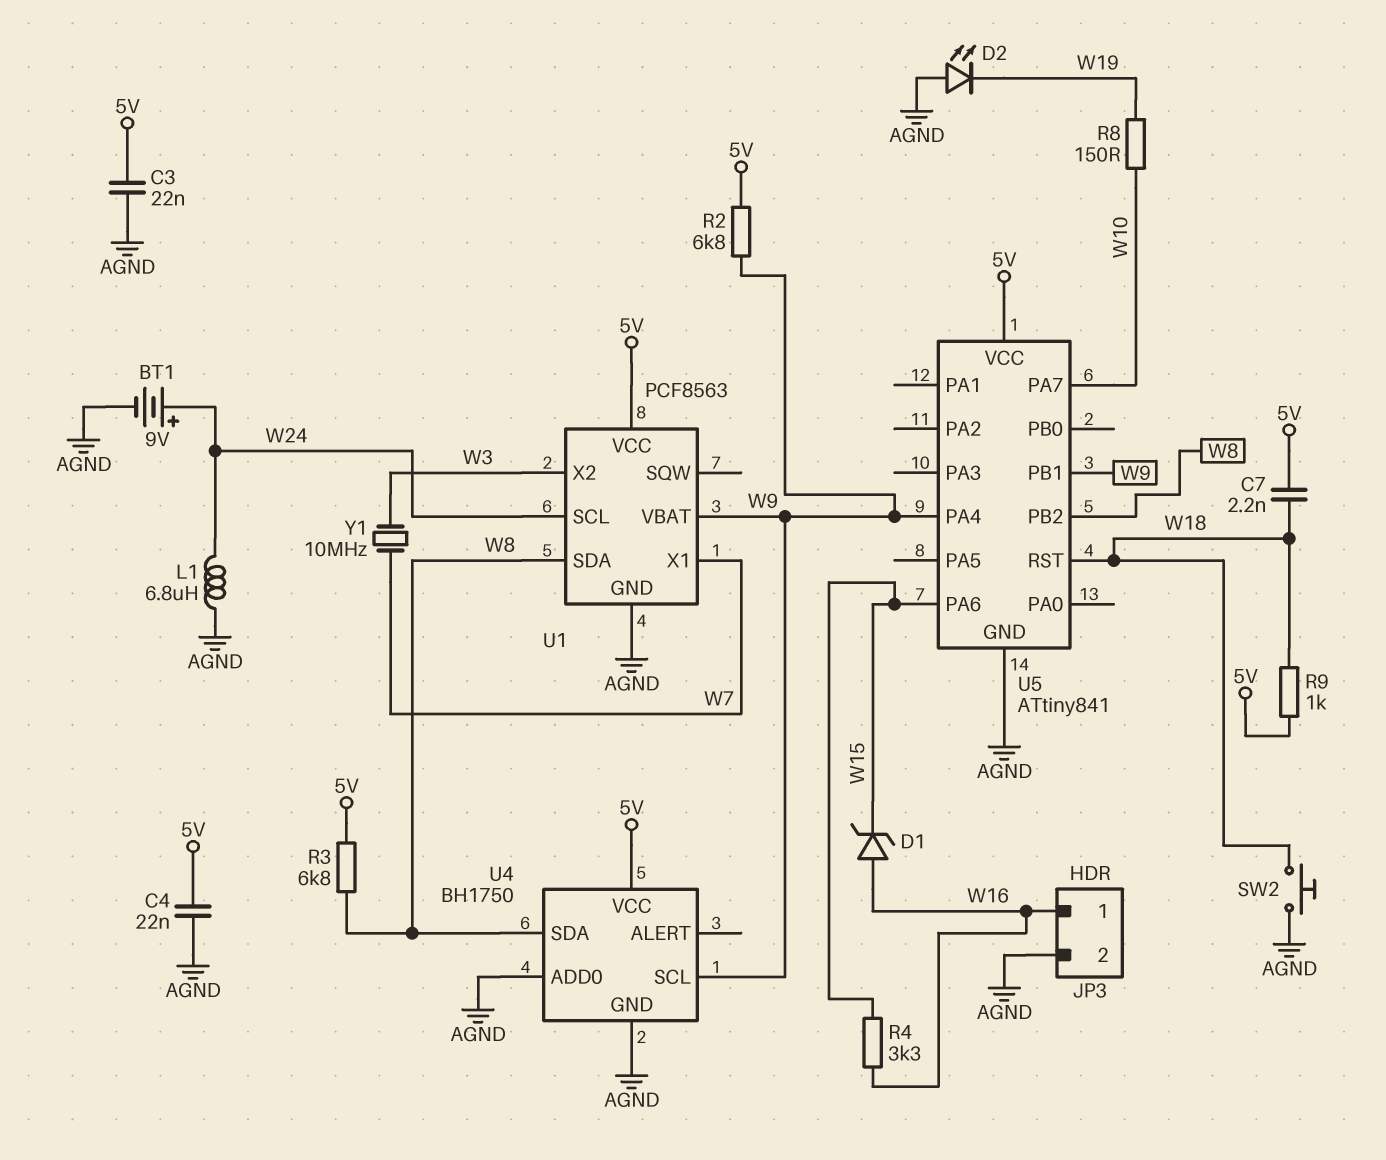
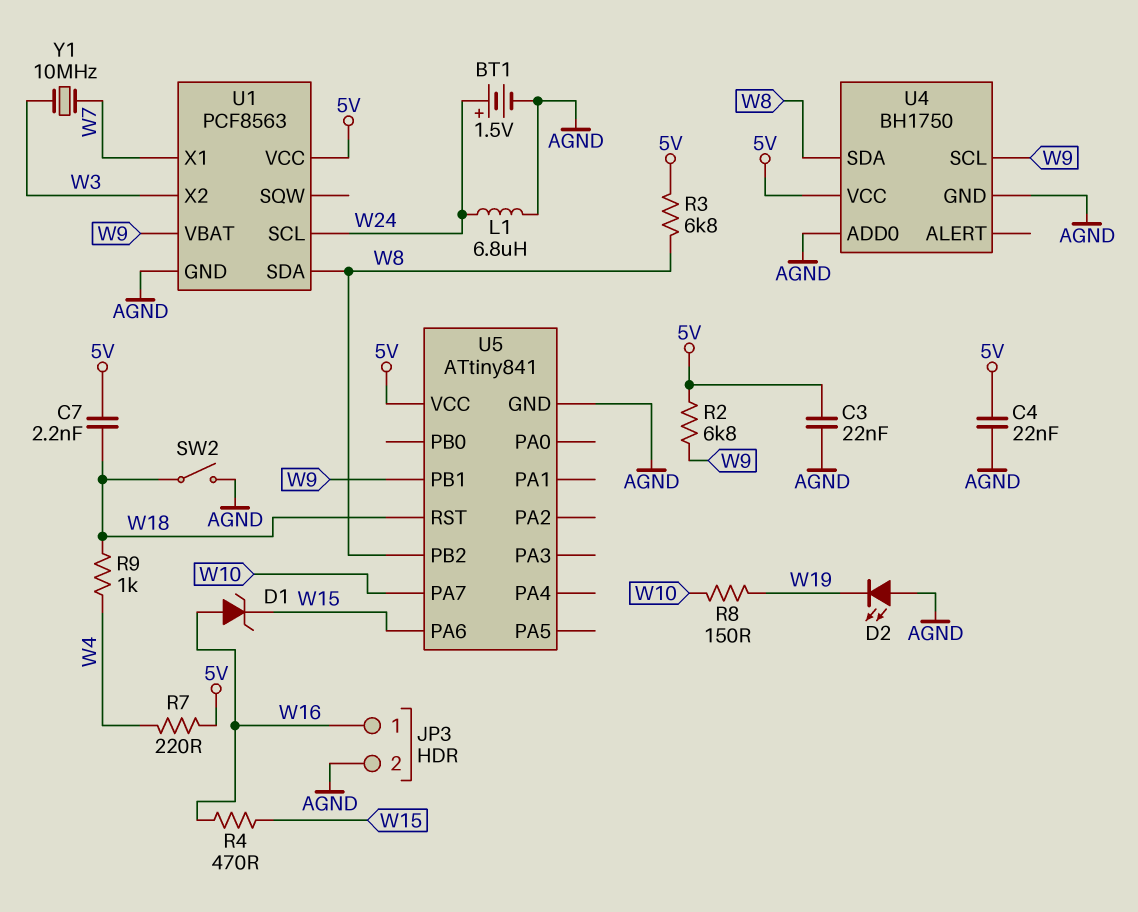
BT1: 9V (plus W24, minus AGND) -> 1.5V (plus W24, minus AGND)
R4: 3.3k (W15, W16) -> 470 (W15, W16)
R7: none -> 220 (5V, W4)
R9: 1k (5V, W18) -> 1k (W4, W18)
SW2: button (AGND, W18) -> switch (AGND, W18)
U5 pin PA4: W9 -> none

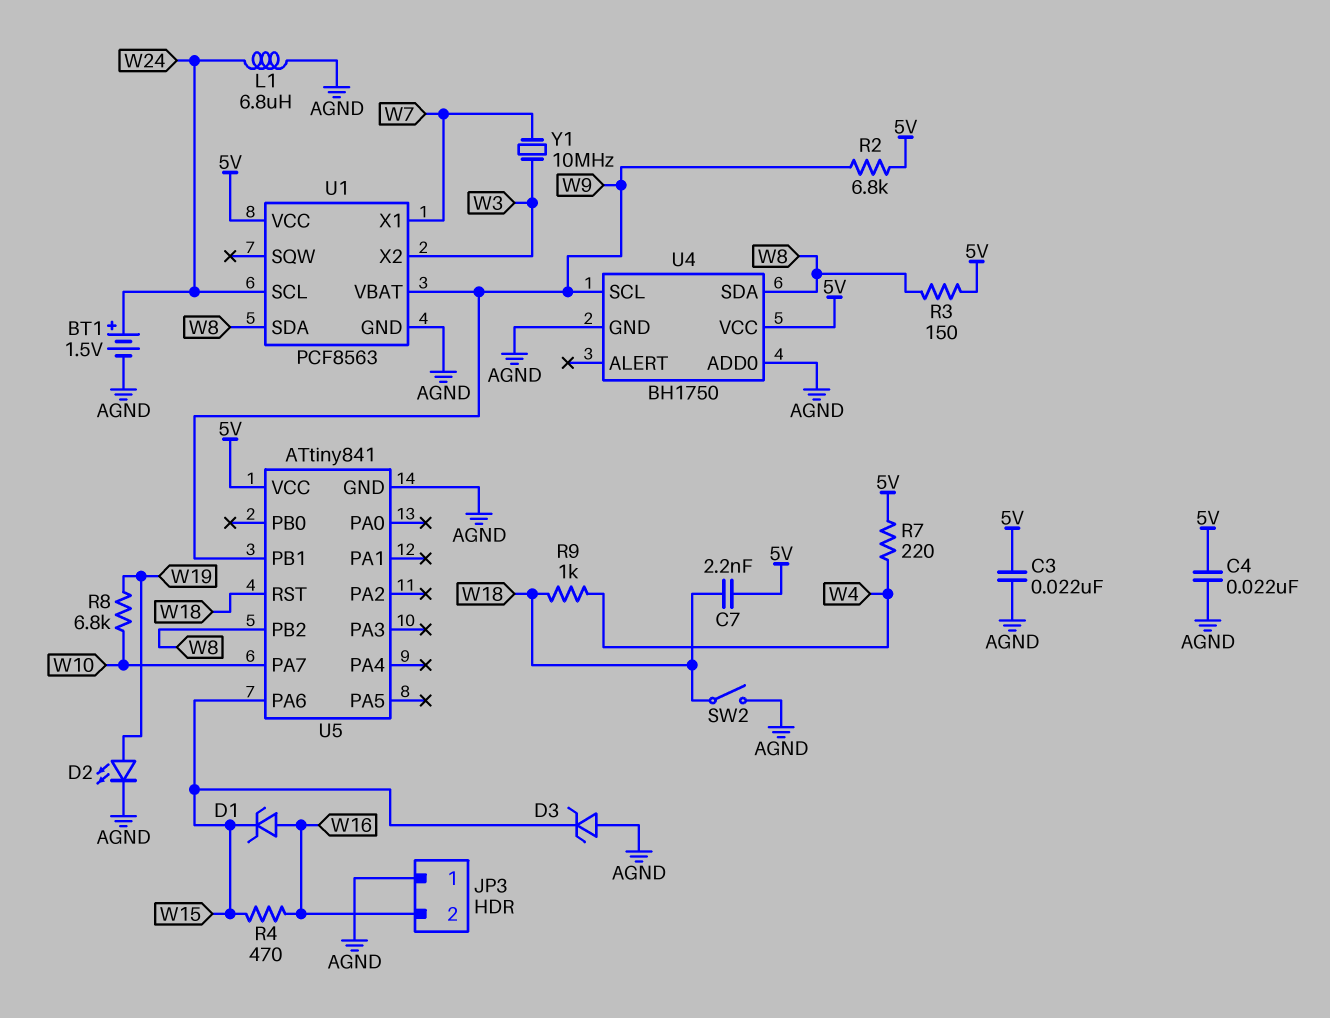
D2: LED (A AGND, K W19) -> LED (A W19, K AGND)
D3: none -> zener (A AGND, K W15)
JP3 pin 1: W16 -> AGND
JP3 pin 2: AGND -> W16
R3: 6.8k (5V, W8) -> 150 (5V, W8)
R8: 150 (W10, W19) -> 6.8k (W10, W19)

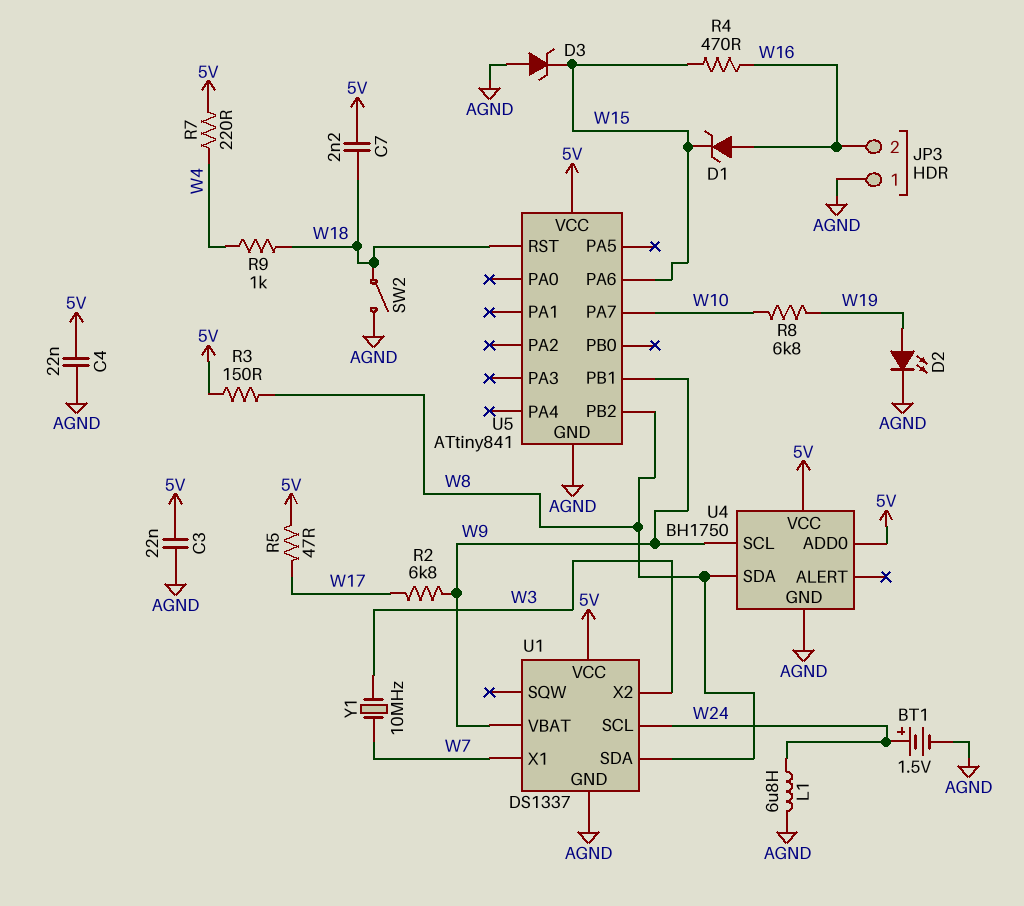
R2: 6.8k (5V, W9) -> 6.8k (W9, W17)
R5: none -> 47 (5V, W17)
U1: PCF8563 -> DS1337
U4 pin ADD0: AGND -> 5V

